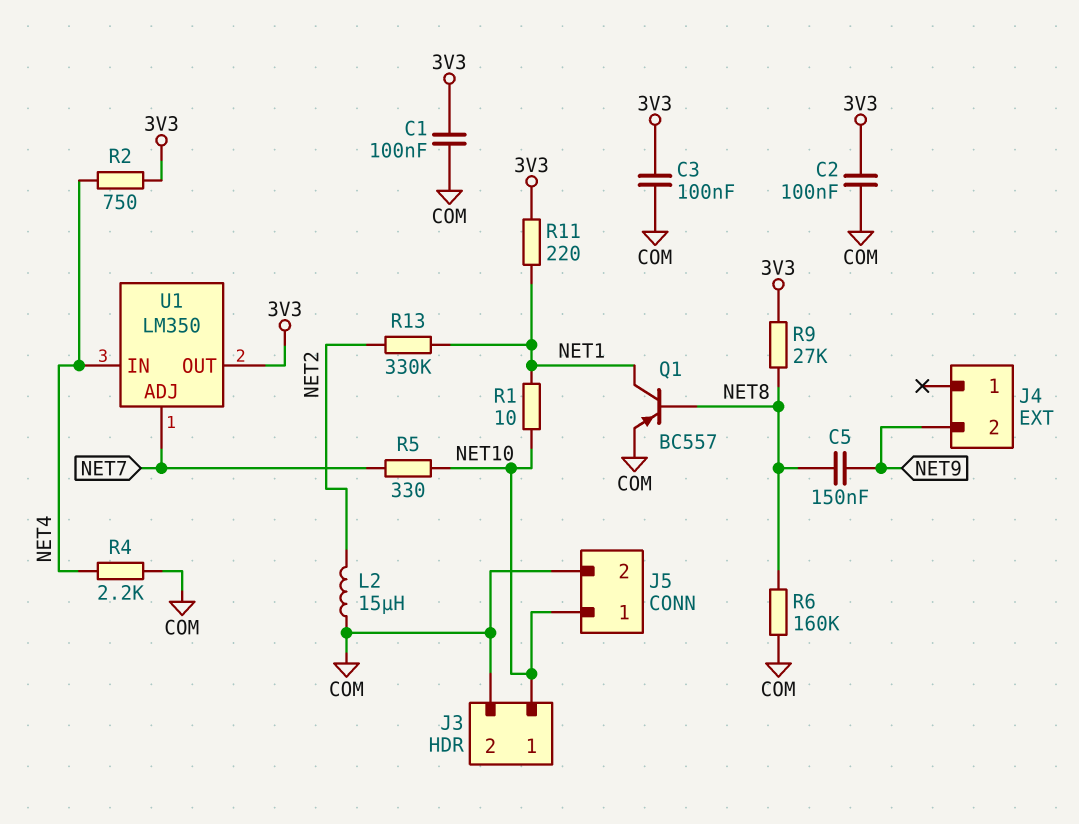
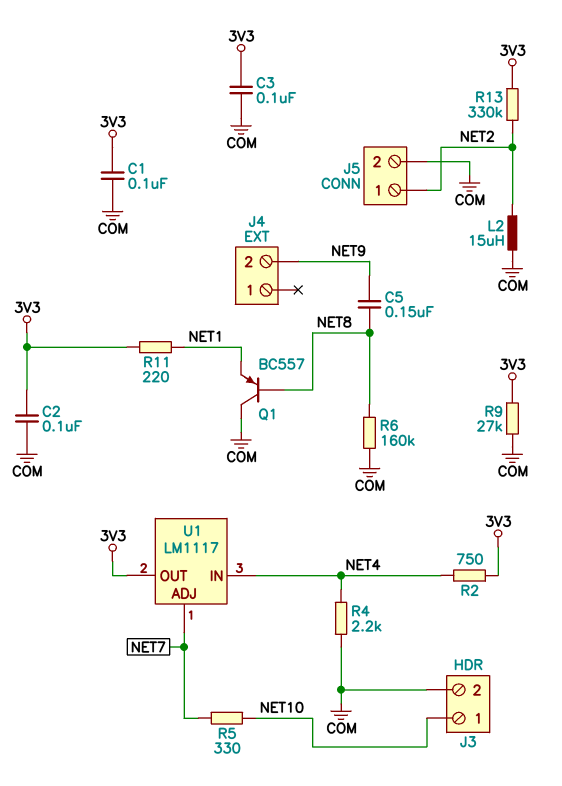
J5 pin 1: NET10 -> NET2
Q1: PNP BC557 (B NET8, C NET1, E COM) -> PNP BC557 (B NET8, C COM, E NET1)
R1: 10 (NET1, NET10) -> none
R9: 27k (3V3, NET8) -> 27k (3V3, COM)
R13: 330k (NET1, NET2) -> 330k (3V3, NET2)
U1: LM350 -> LM1117

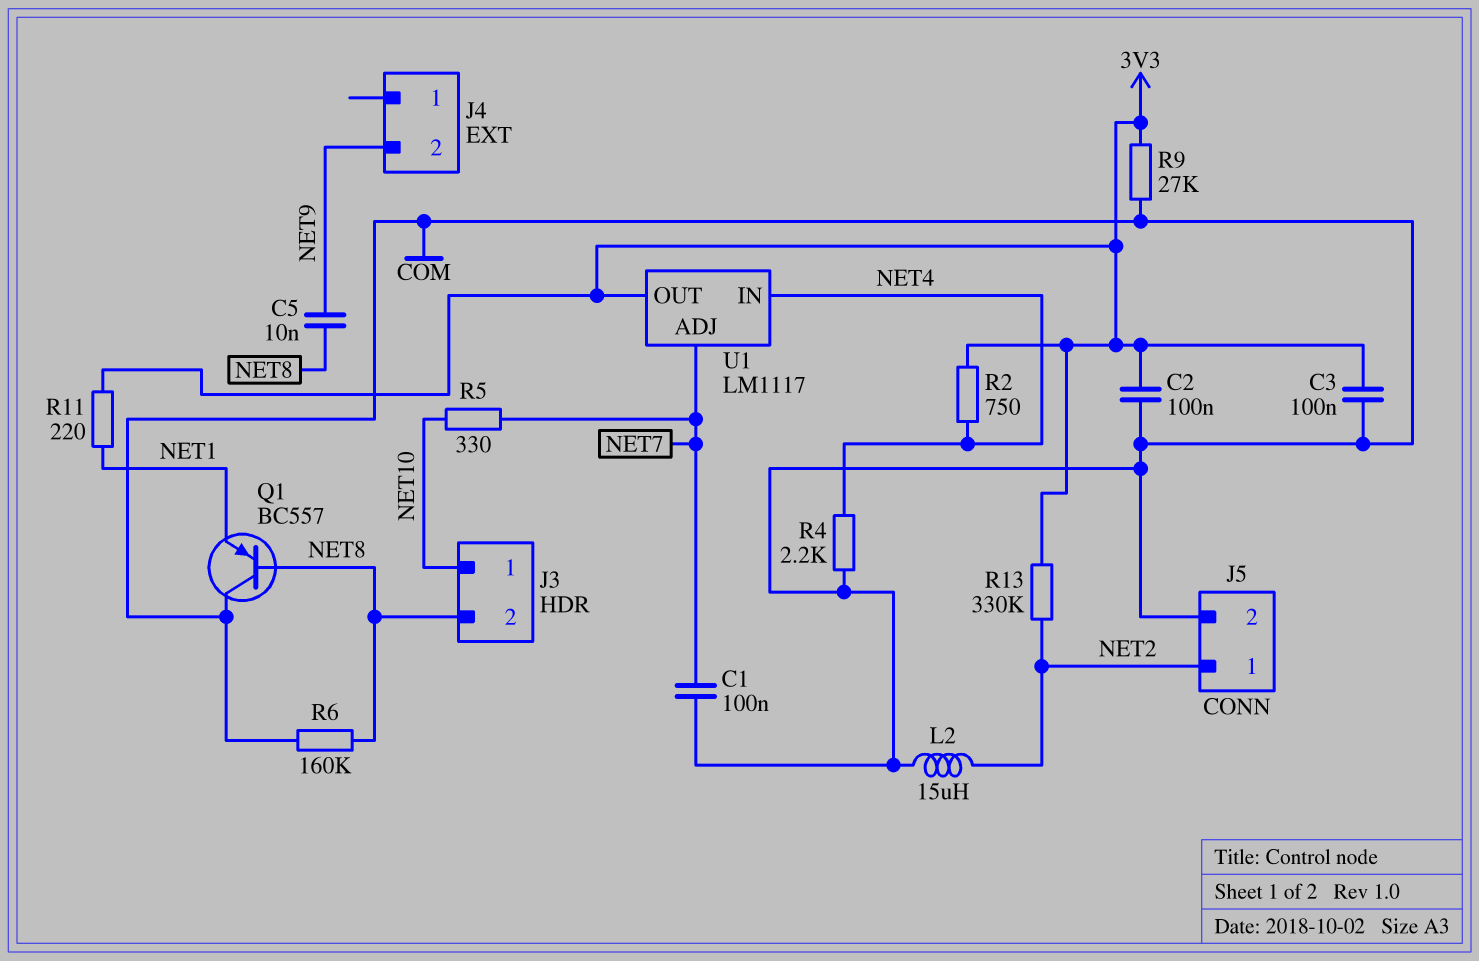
C1: 100nF (3V3, COM) -> 100nF (COM, NET7)
C5: 150nF (NET8, NET9) -> 10nF (NET8, NET9)
J3 pin 2: COM -> NET8

